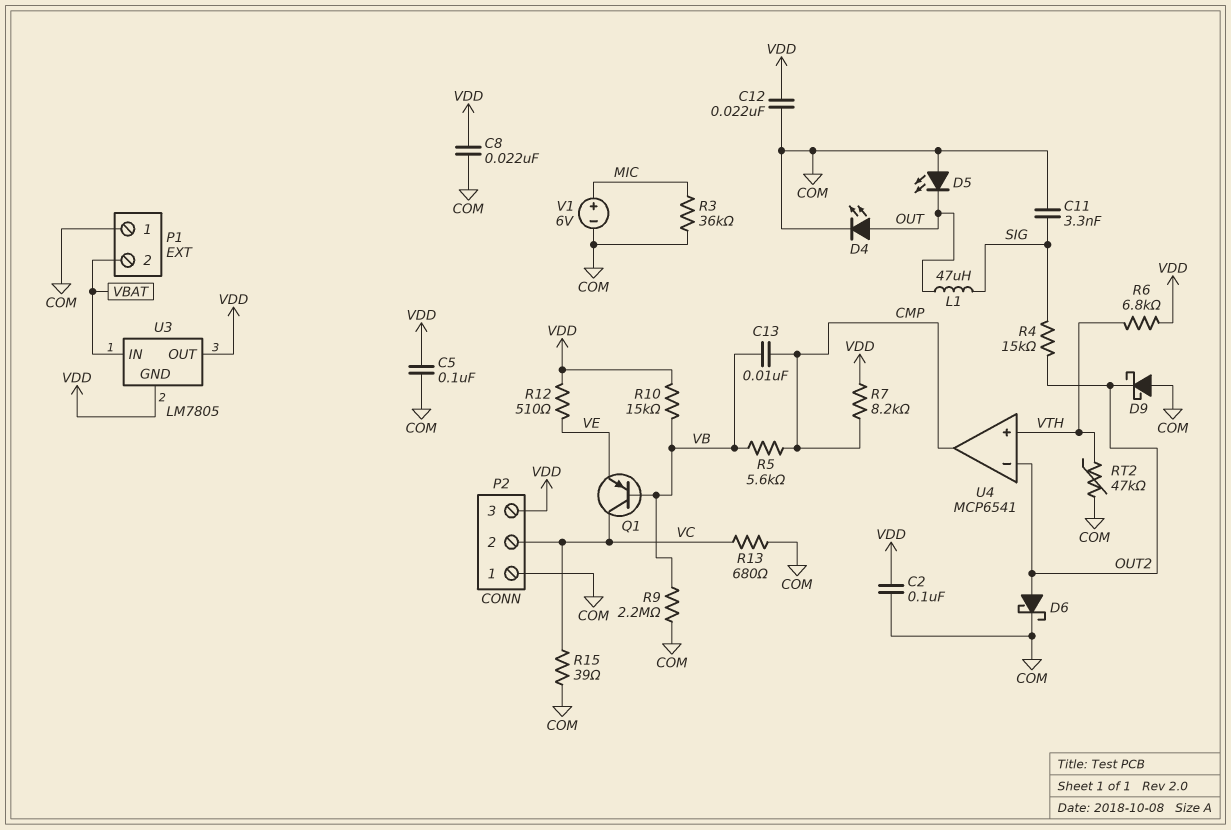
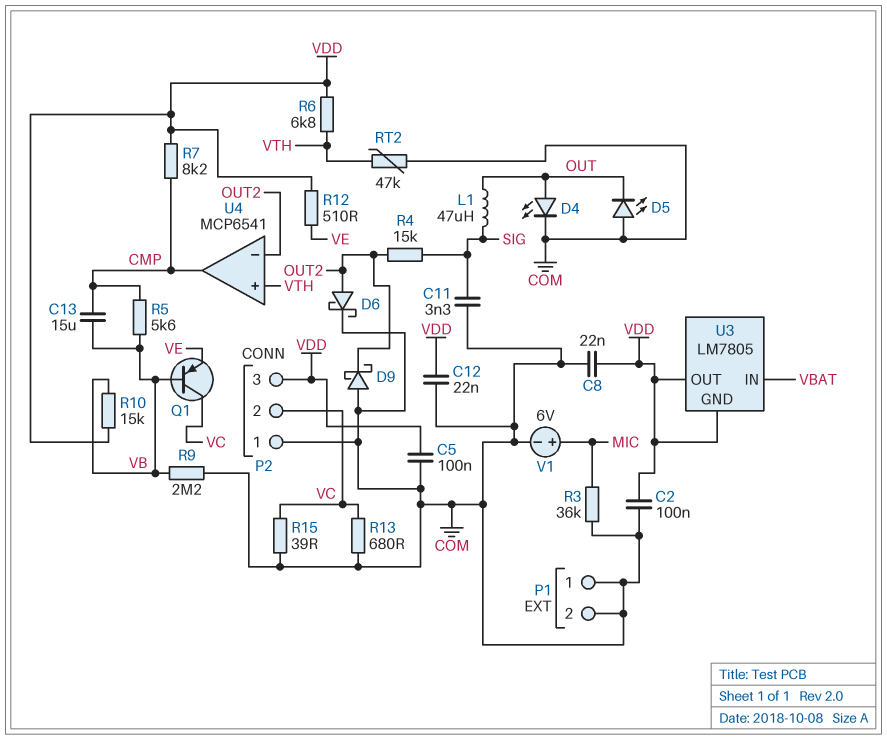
C13: 10nF (CMP, VB) -> 15uF (CMP, VB)
P1 pin 2: VBAT -> COM

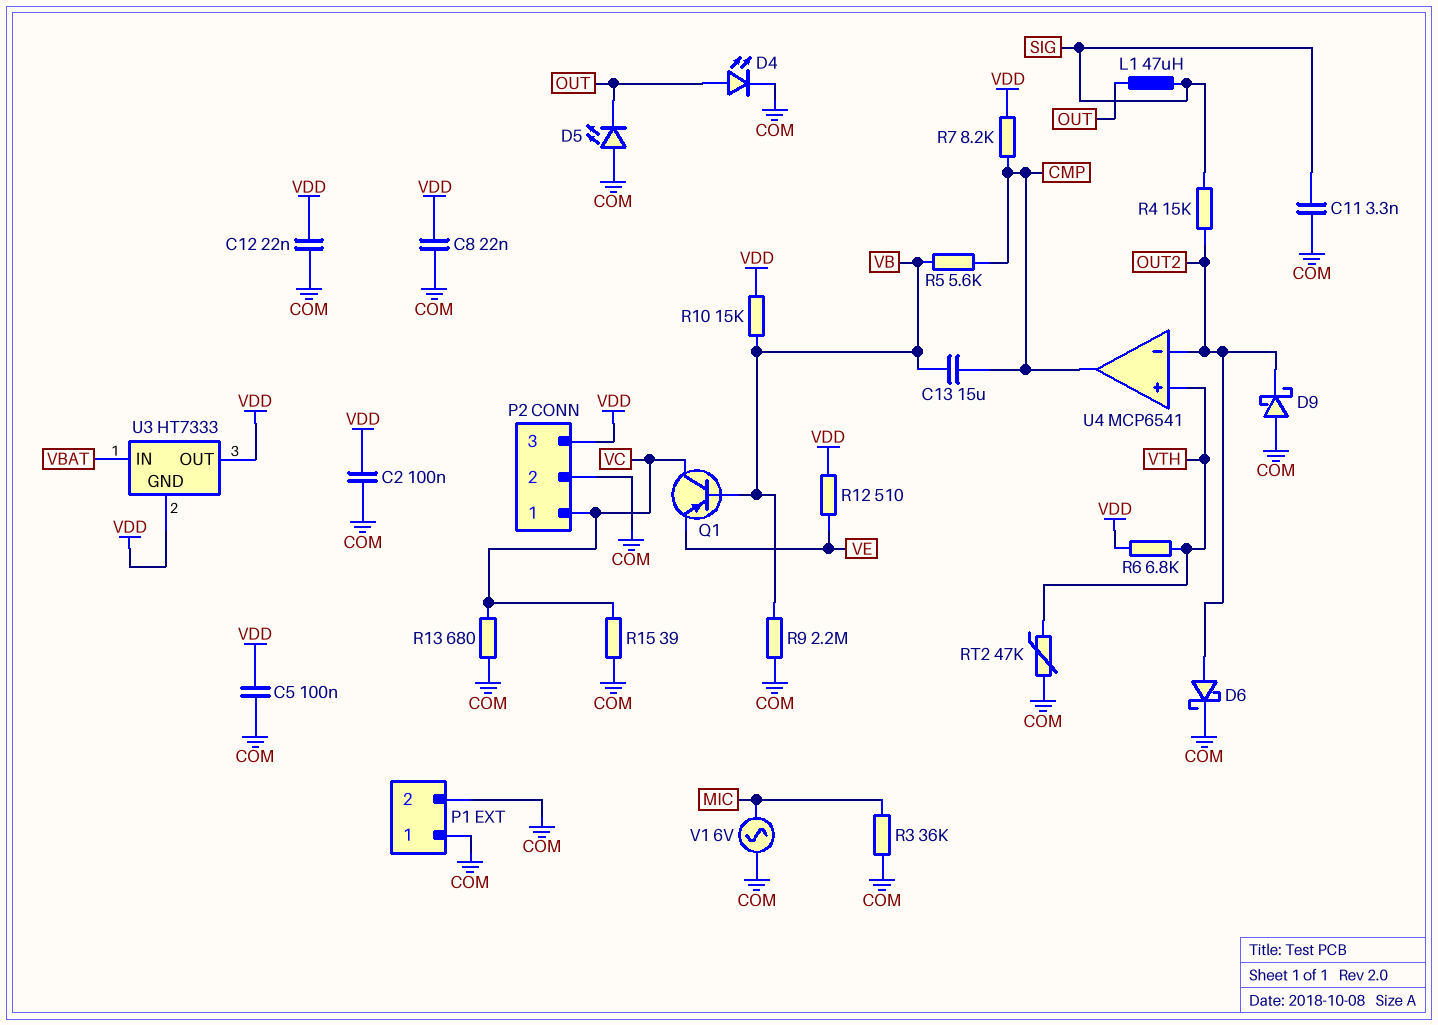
P2 pin 1: COM -> VC
P2 pin 2: VC -> COM
U3: LM7805 -> HT7333
V1: 6V (plus MIC, minus COM) -> AC 6V (COM, MIC)

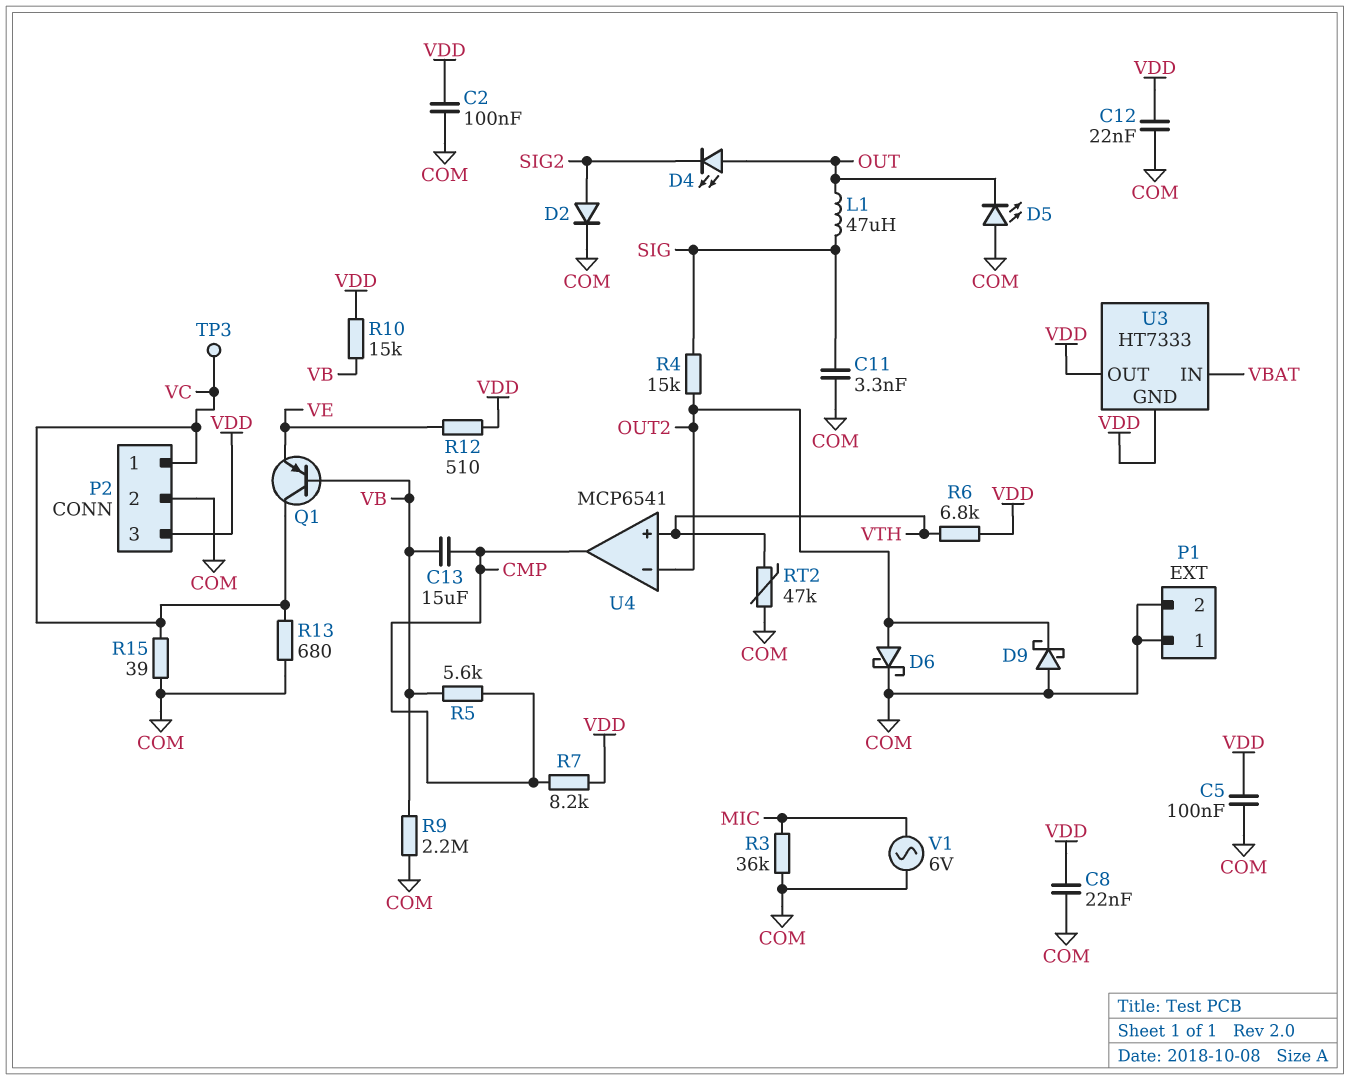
D2: none -> diode (A SIG2, K COM)
D4: LED (A OUT, K COM) -> LED (A OUT, K SIG2)
TP3: none -> test point (VC)

